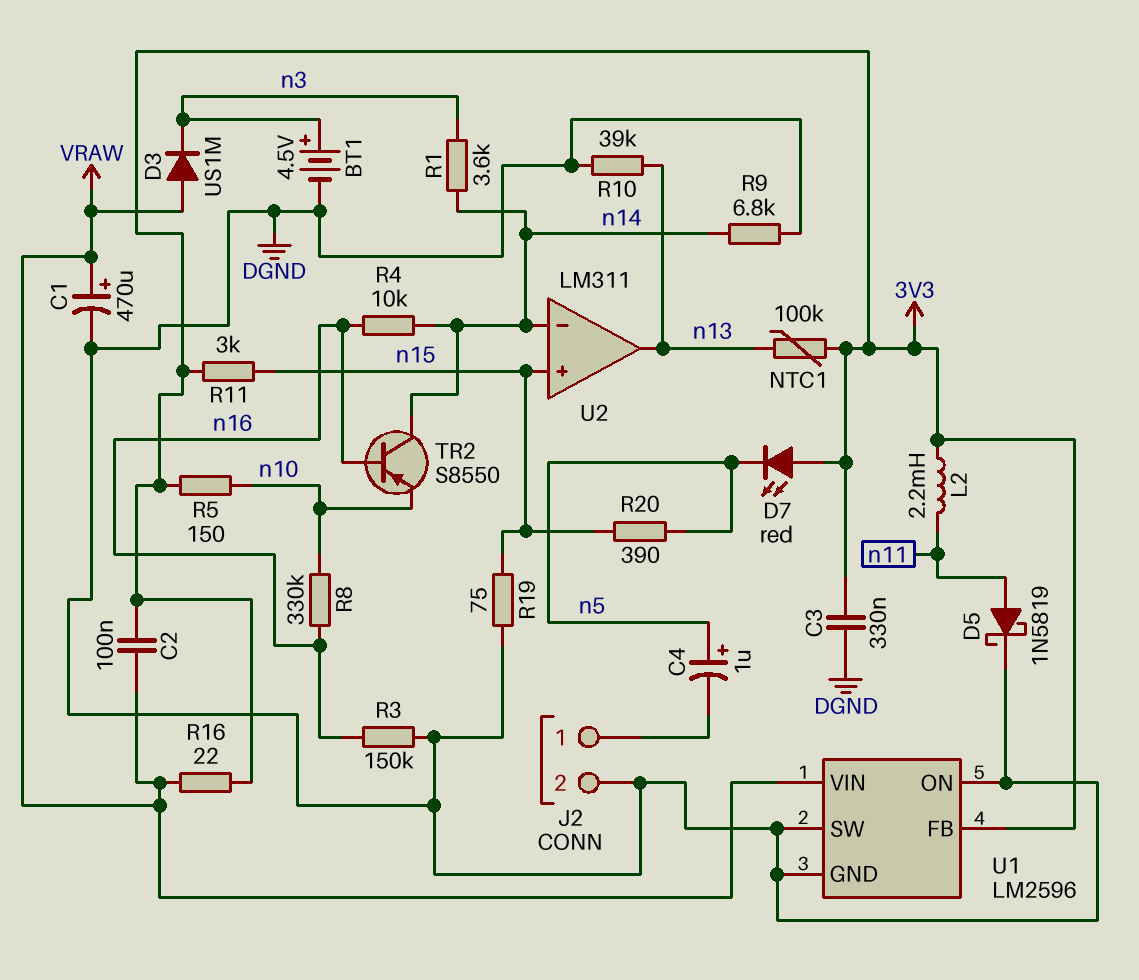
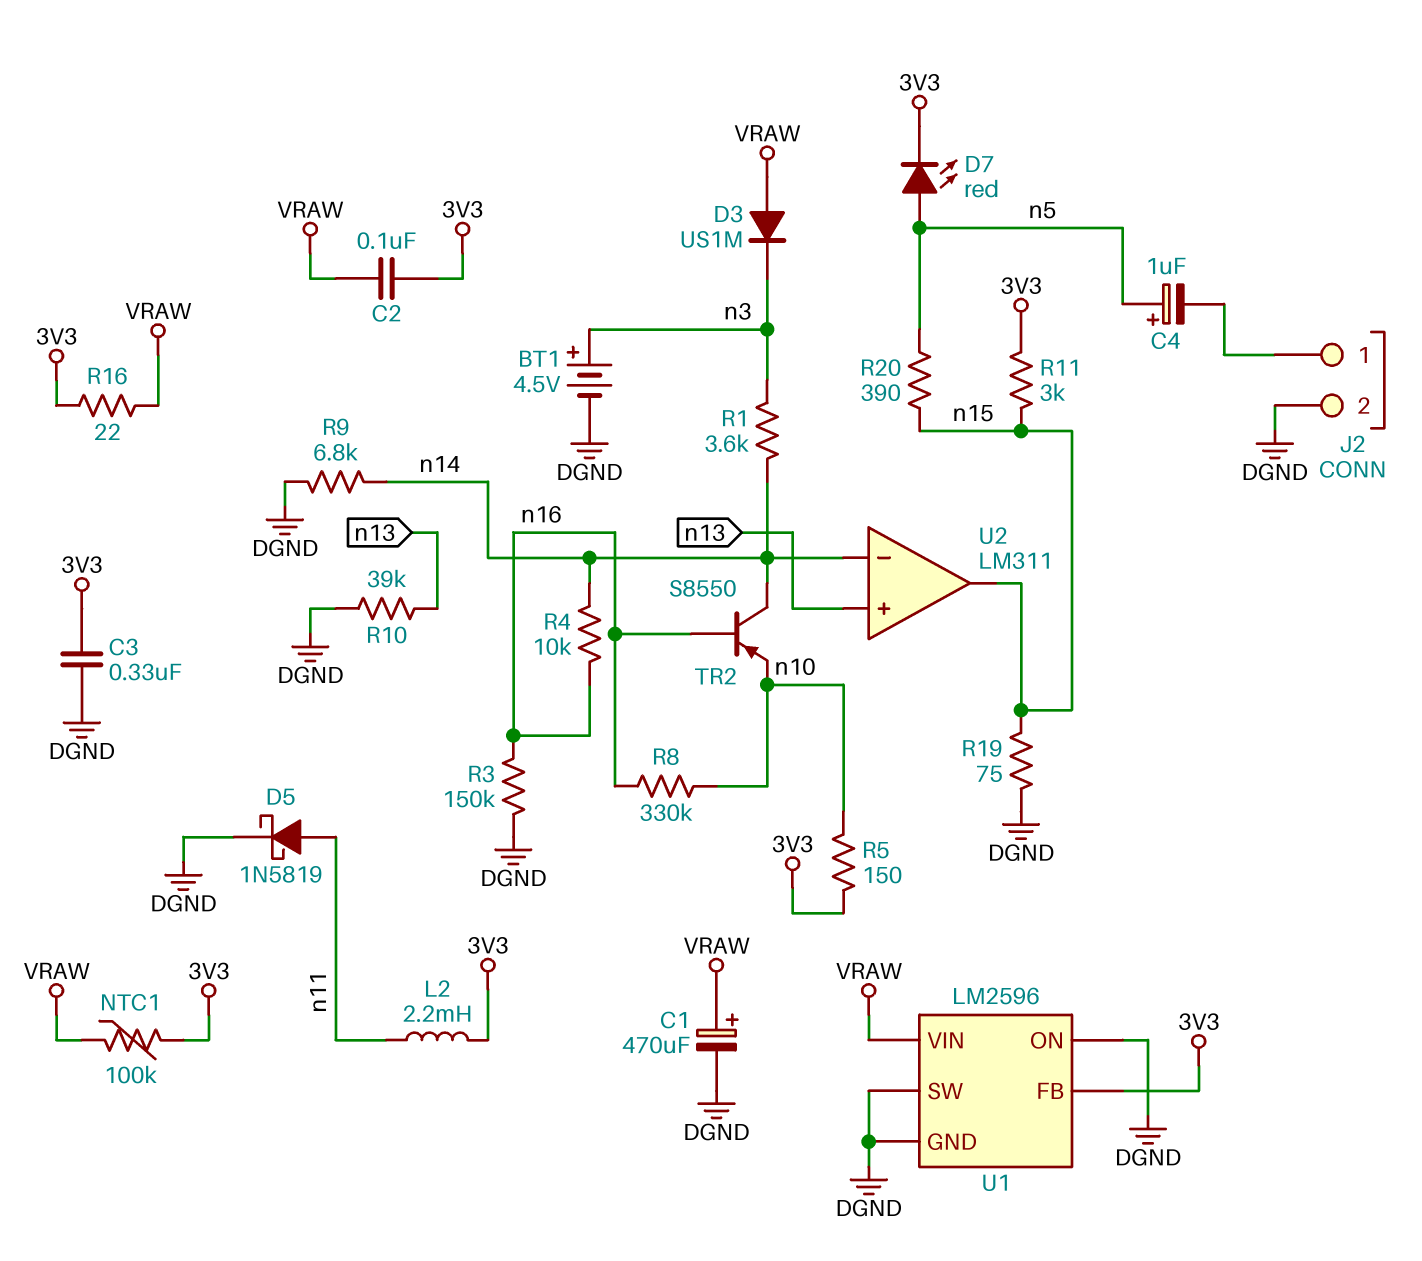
D7: LED red (A 3V3, K n5) -> LED red (A n5, K 3V3)
NTC1: 100k (3V3, n13) -> 100k (3V3, VRAW)
U2 pin in+: n15 -> n13
U2 pin out: n13 -> n15

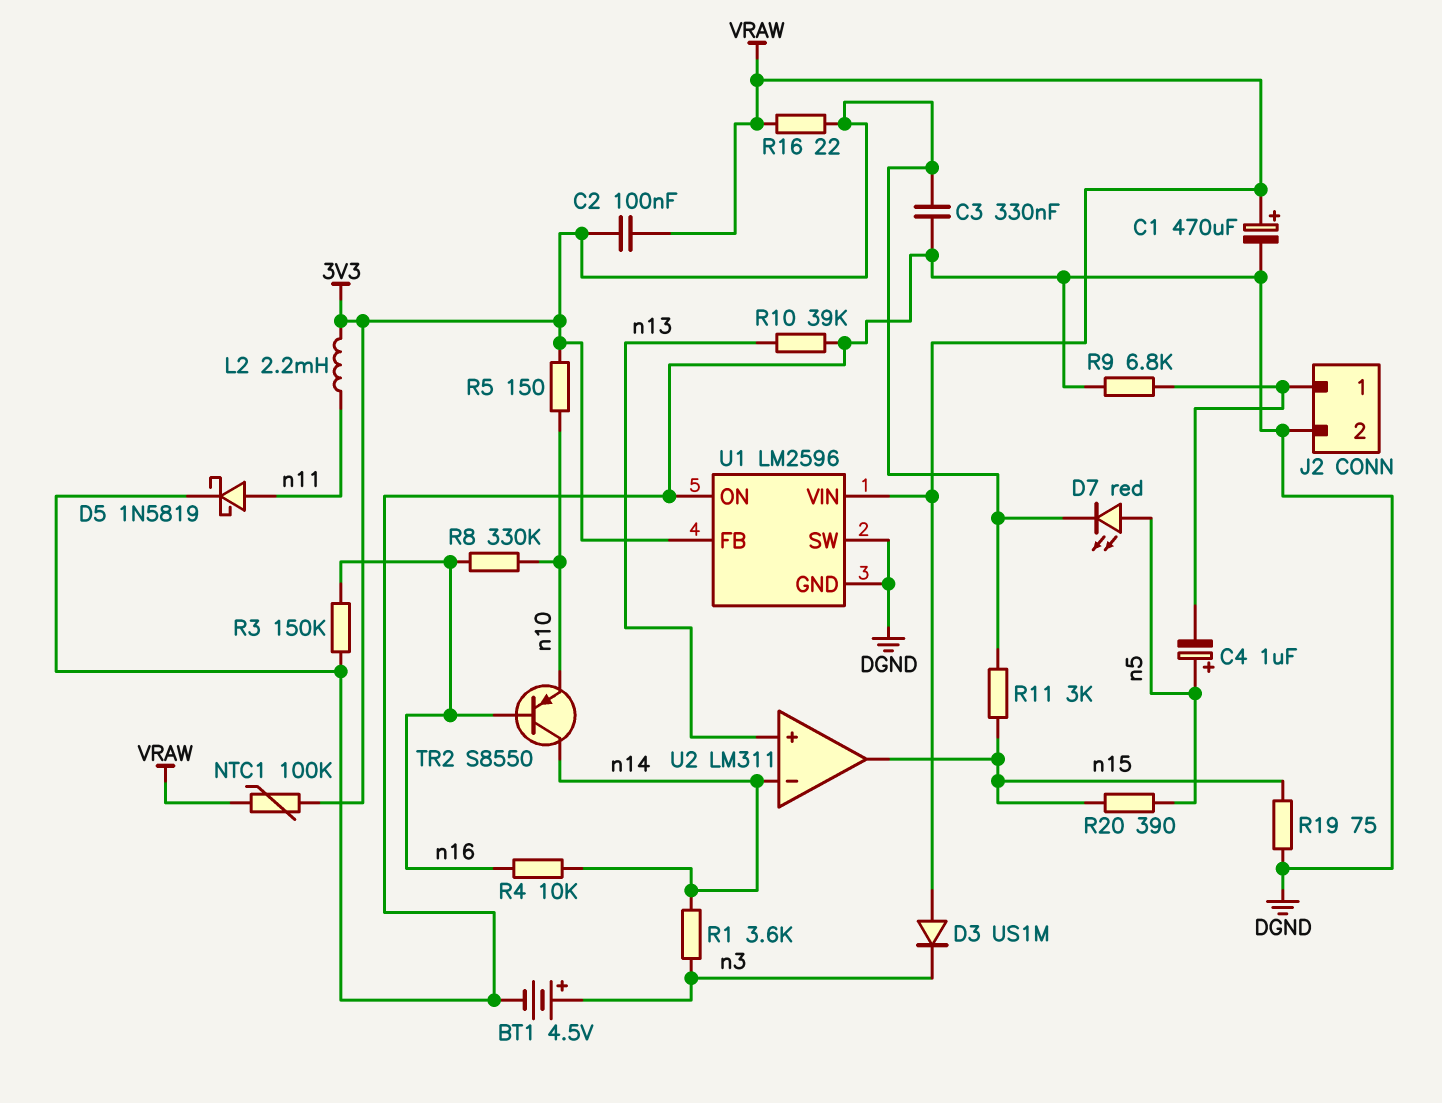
R9: 6.8k (DGND, n14) -> 6.8k (DGND, J2/1)

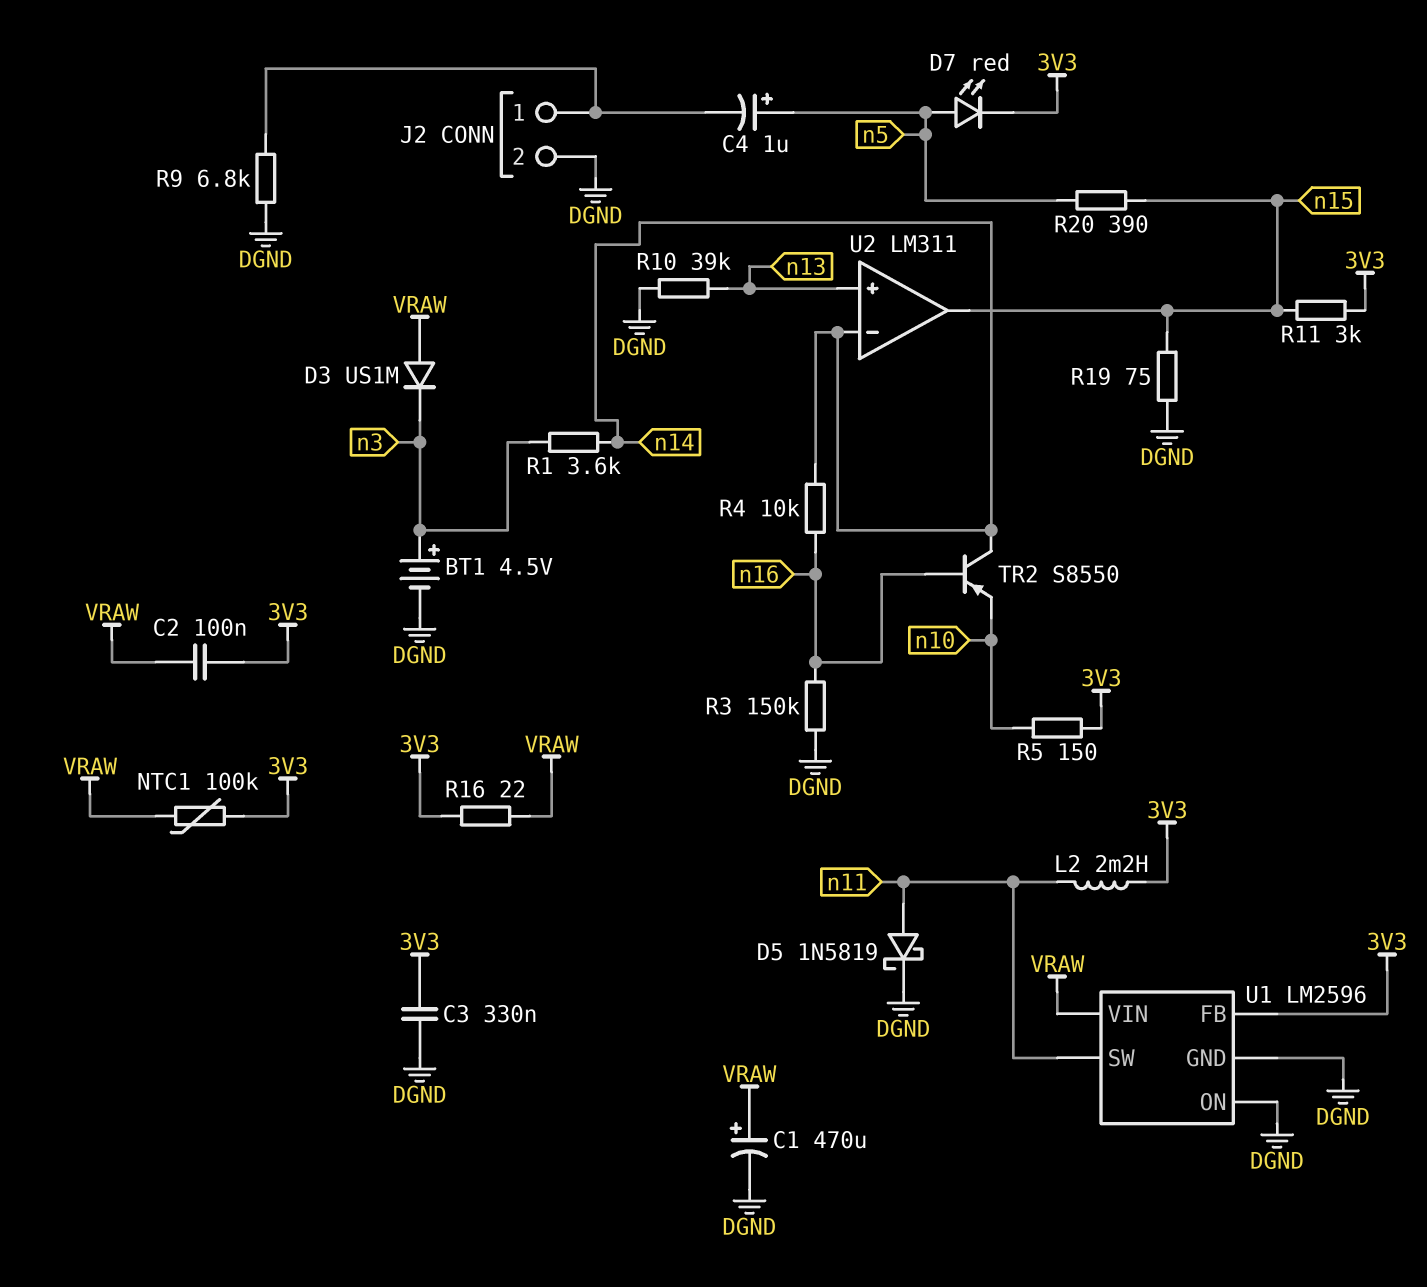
R8: 330k (n10, n16) -> none
U1 pin SW: DGND -> n11

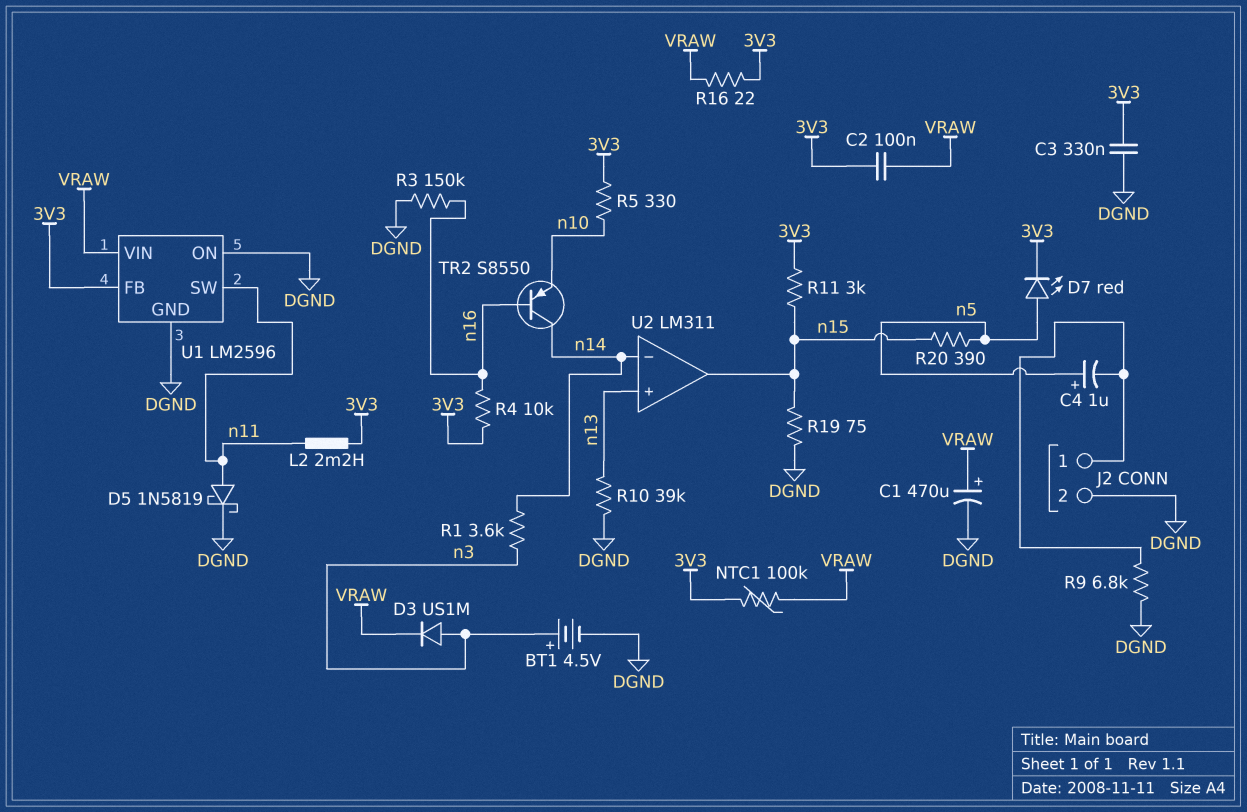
D3: diode US1M (A VRAW, K n3) -> diode US1M (A n3, K VRAW)
R4: 10k (n14, n16) -> 10k (3V3, n16)
R5: 150 (3V3, n10) -> 330 (3V3, n10)

